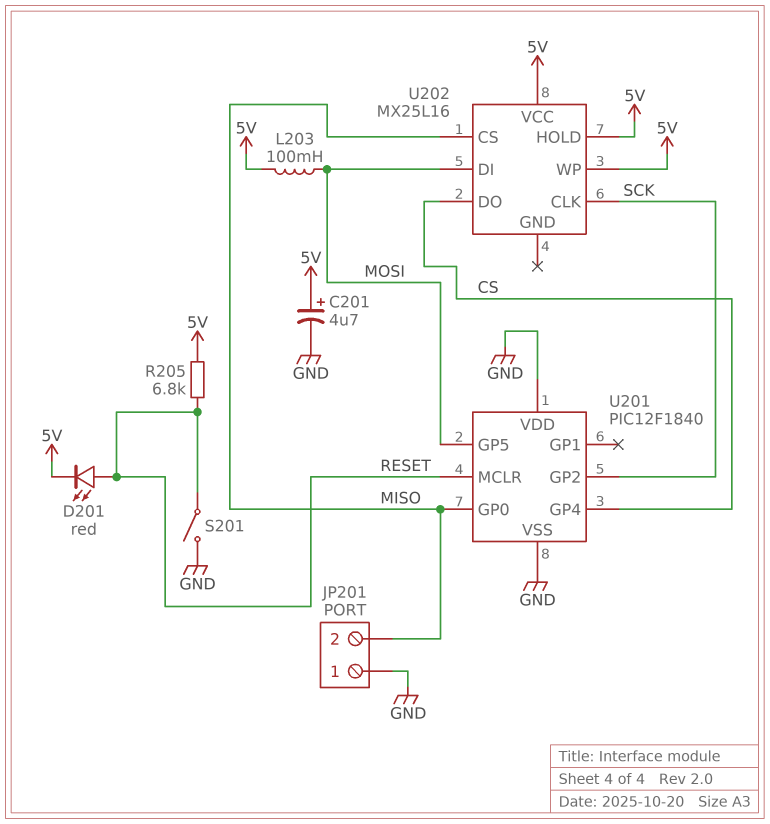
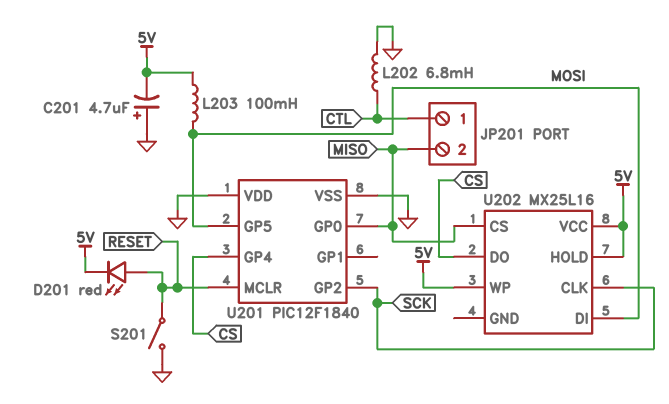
C201: 4.7uF (plus 5V, minus GND) -> 4.7uF (plus GND, minus 5V)
JP201 pin 1: GND -> CTL
L202: none -> 6.8mH (CTL, GND)
R205: 6.8k (5V, RESET) -> none

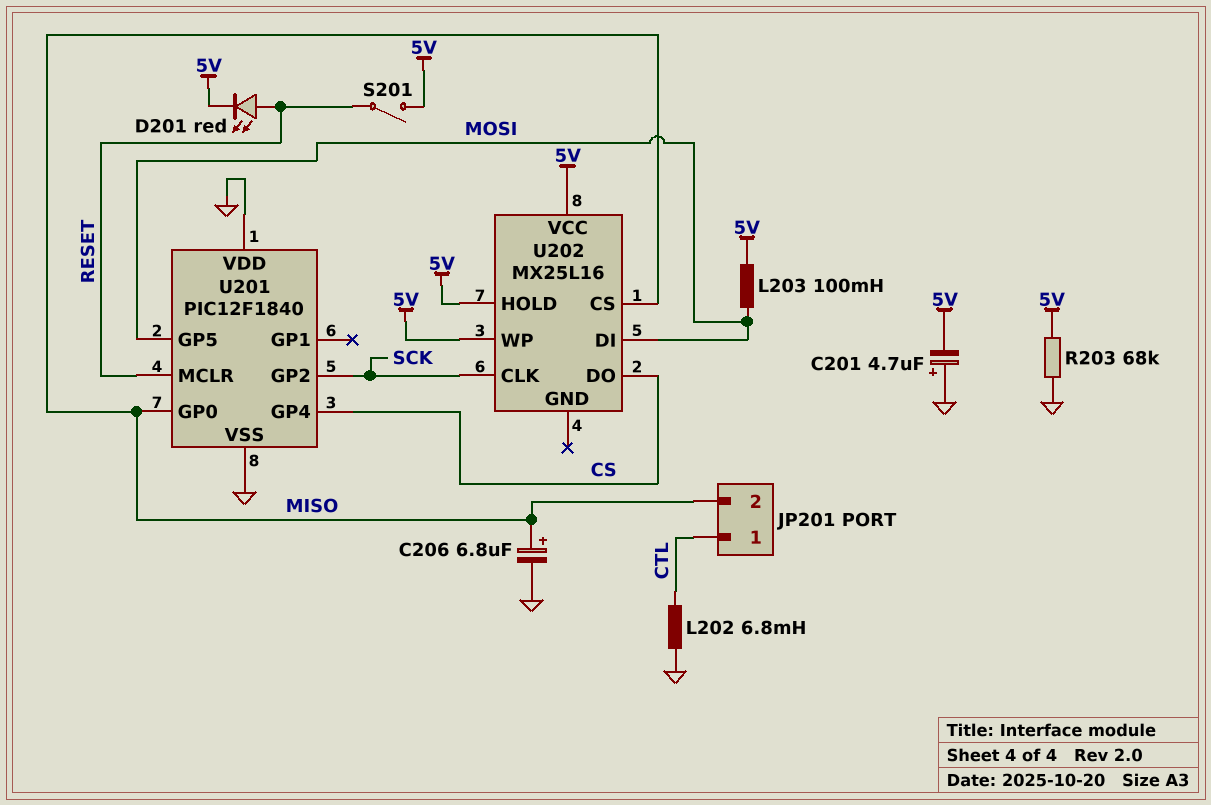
C206: none -> 6.8uF (plus MISO, minus GND)
R203: none -> 68k (5V, GND)
S201: switch (GND, RESET) -> switch (5V, RESET)

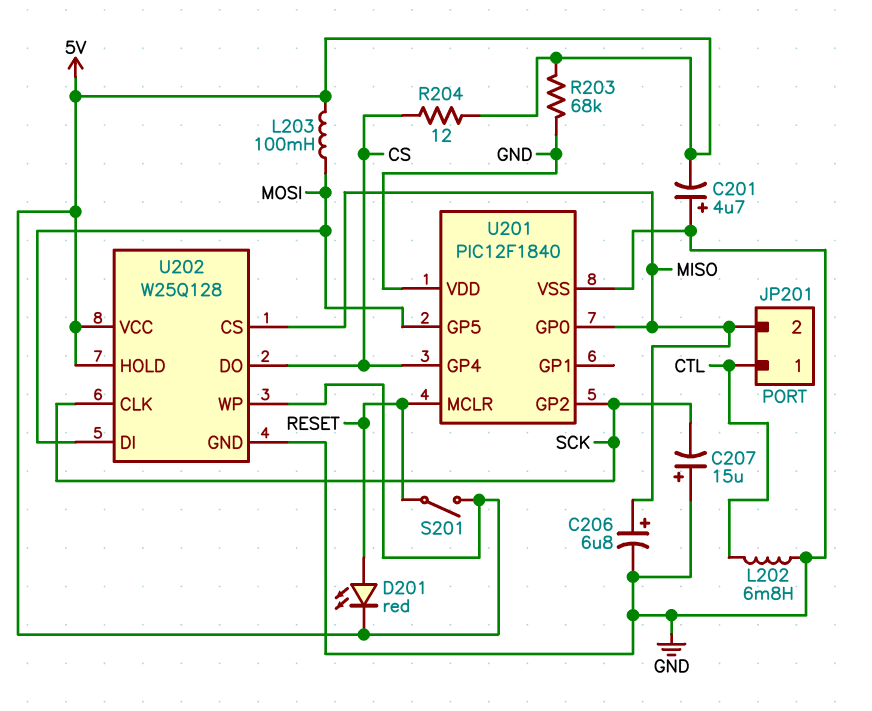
C207: none -> 15uF (plus GND, minus SCK)
R204: none -> 12 (5V, CS)
U202: MX25L16 -> W25Q128
U202 pin GND: none -> GND

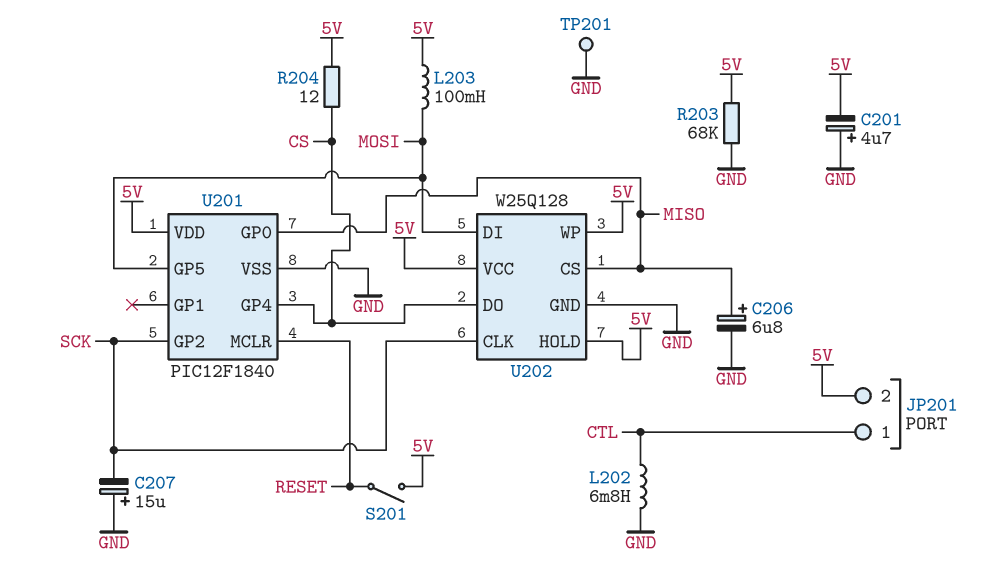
D201: LED red (A RESET, K 5V) -> none
JP201 pin 2: MISO -> 5V
TP201: none -> test point (GND)
U201 pin VDD: GND -> 5V

